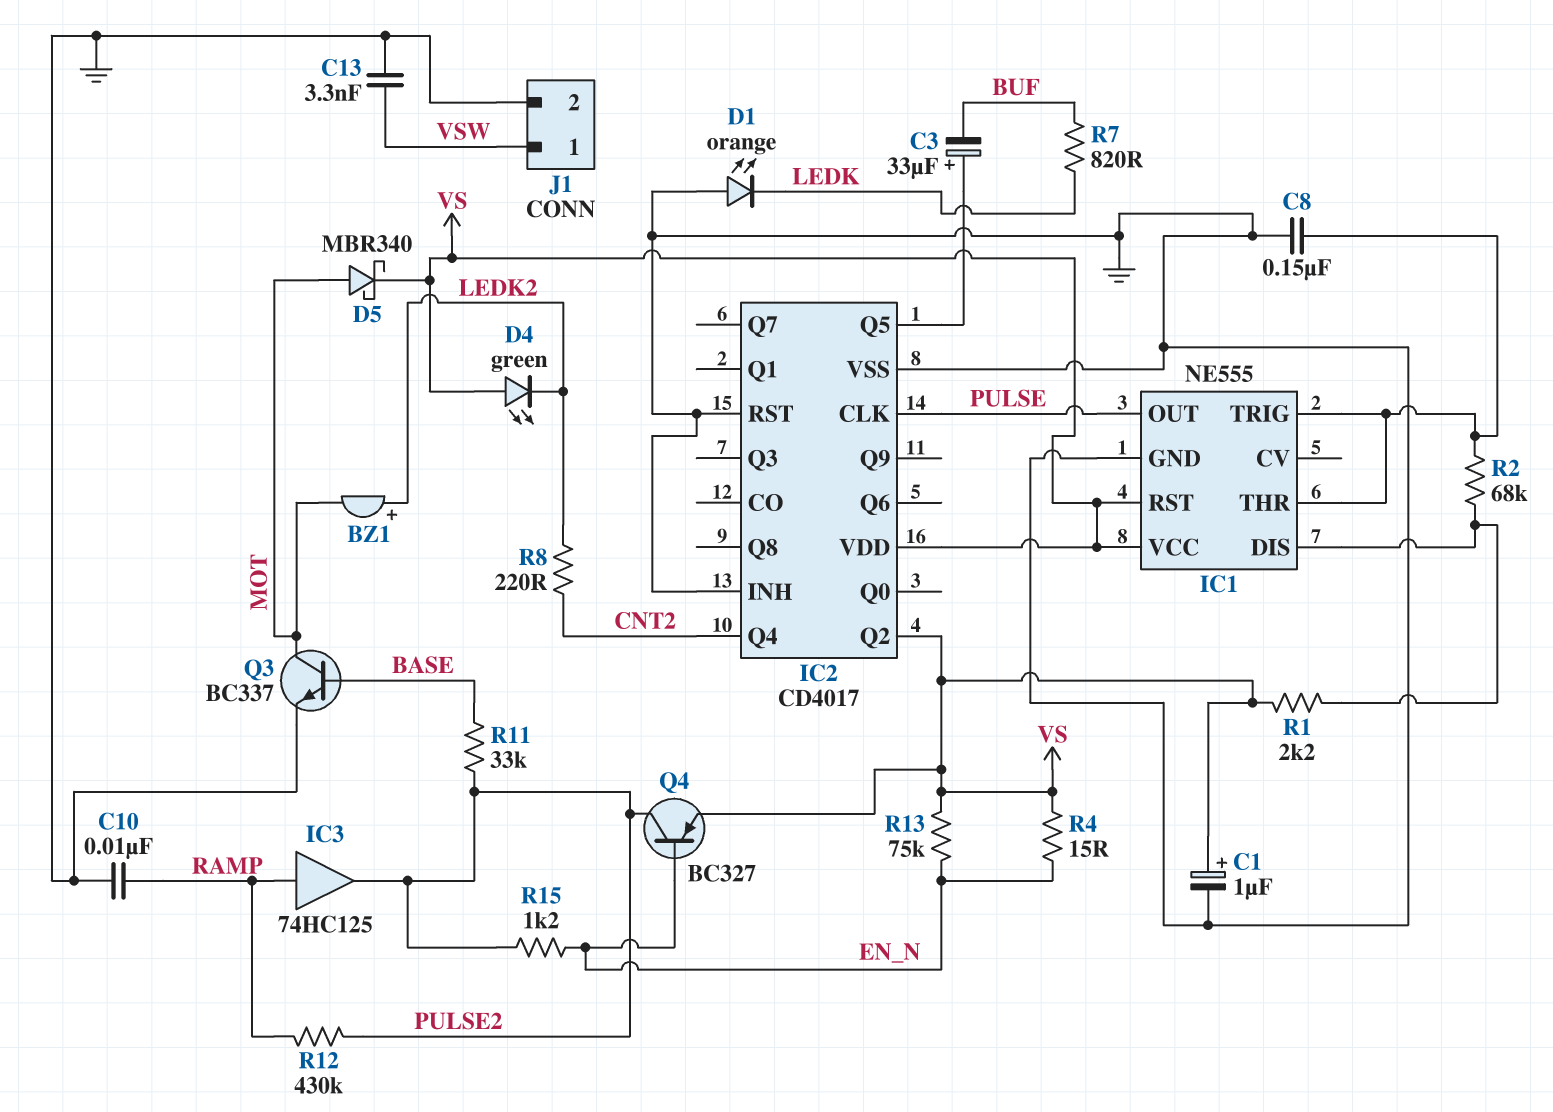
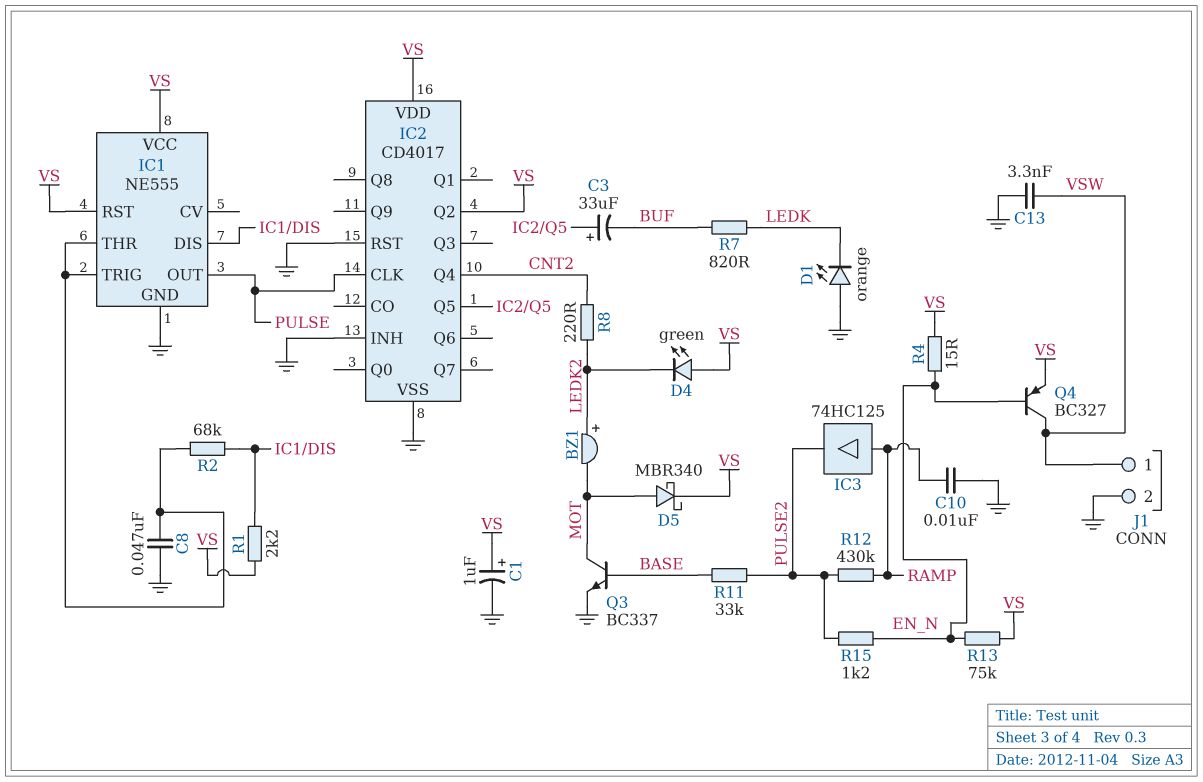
C8: 150nF (GND, IC1/THR) -> 47nF (GND, IC1/THR)
Q4: PNP BC327 (B EN_N, C PULSE2, E VS) -> PNP BC327 (B EN_N, C VSW, E VS)

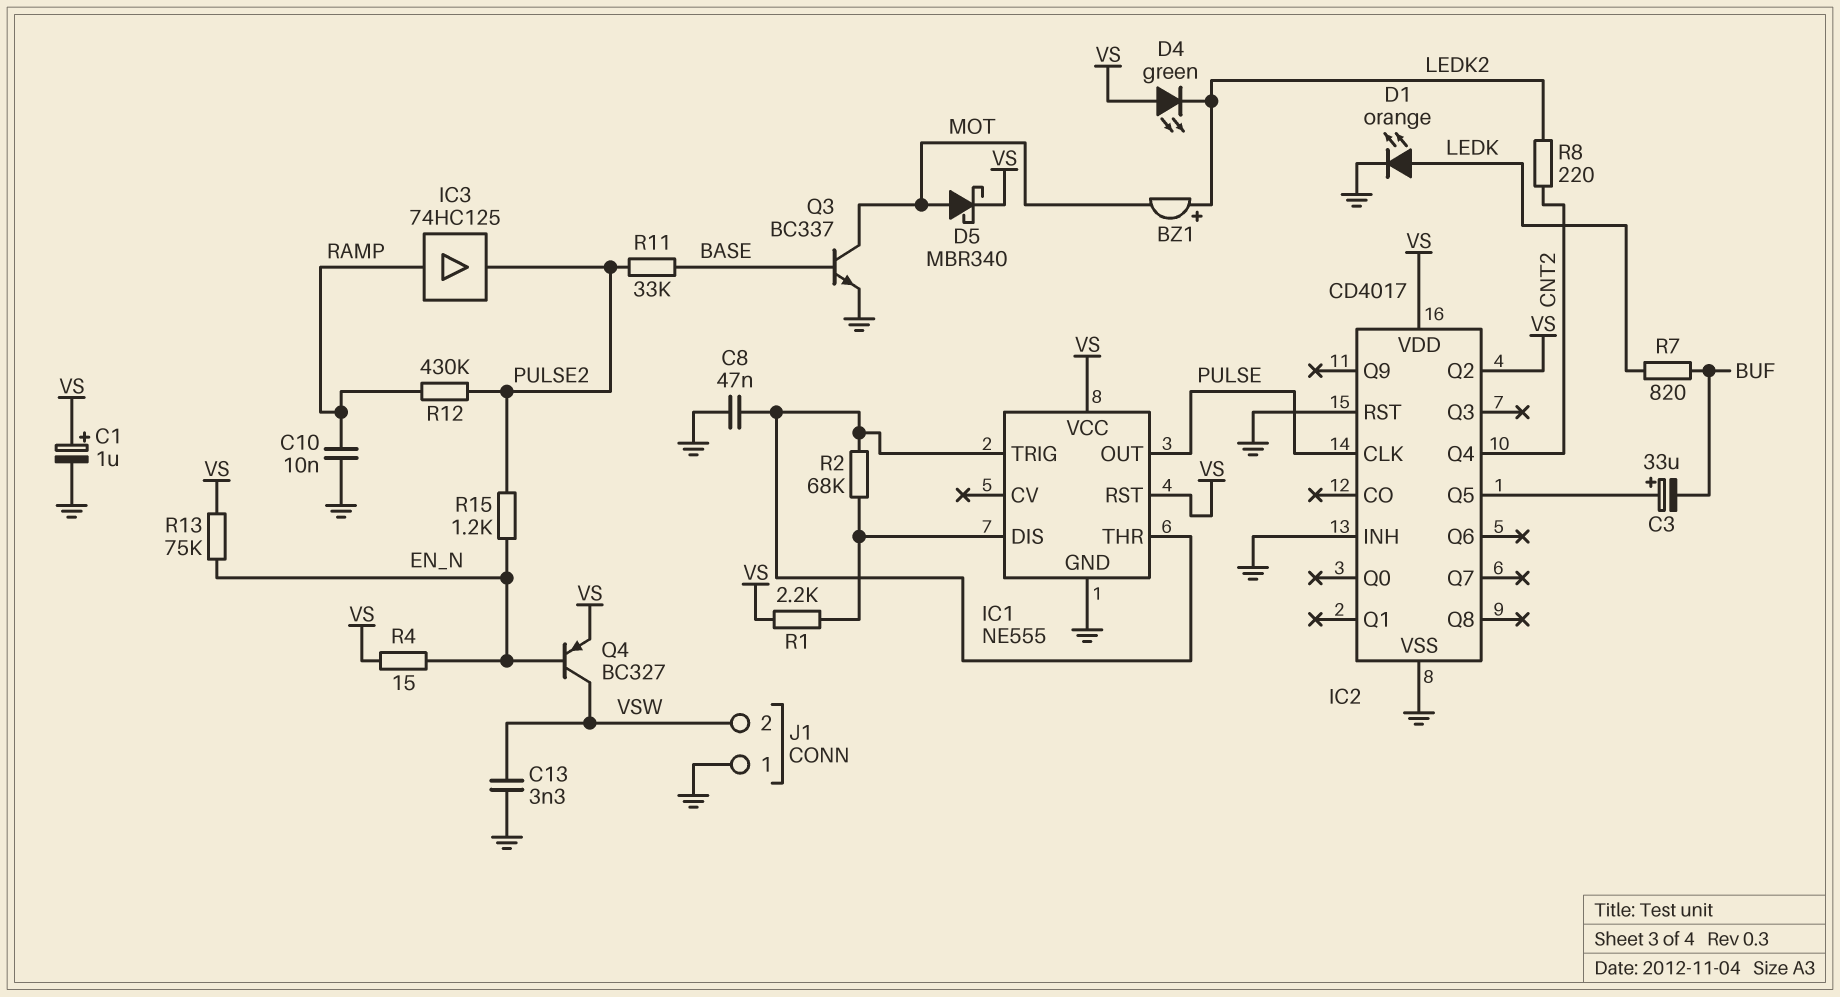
D1: LED orange (A GND, K LEDK) -> LED orange (A LEDK, K GND)
J1 pin 1: VSW -> GND
J1 pin 2: GND -> VSW

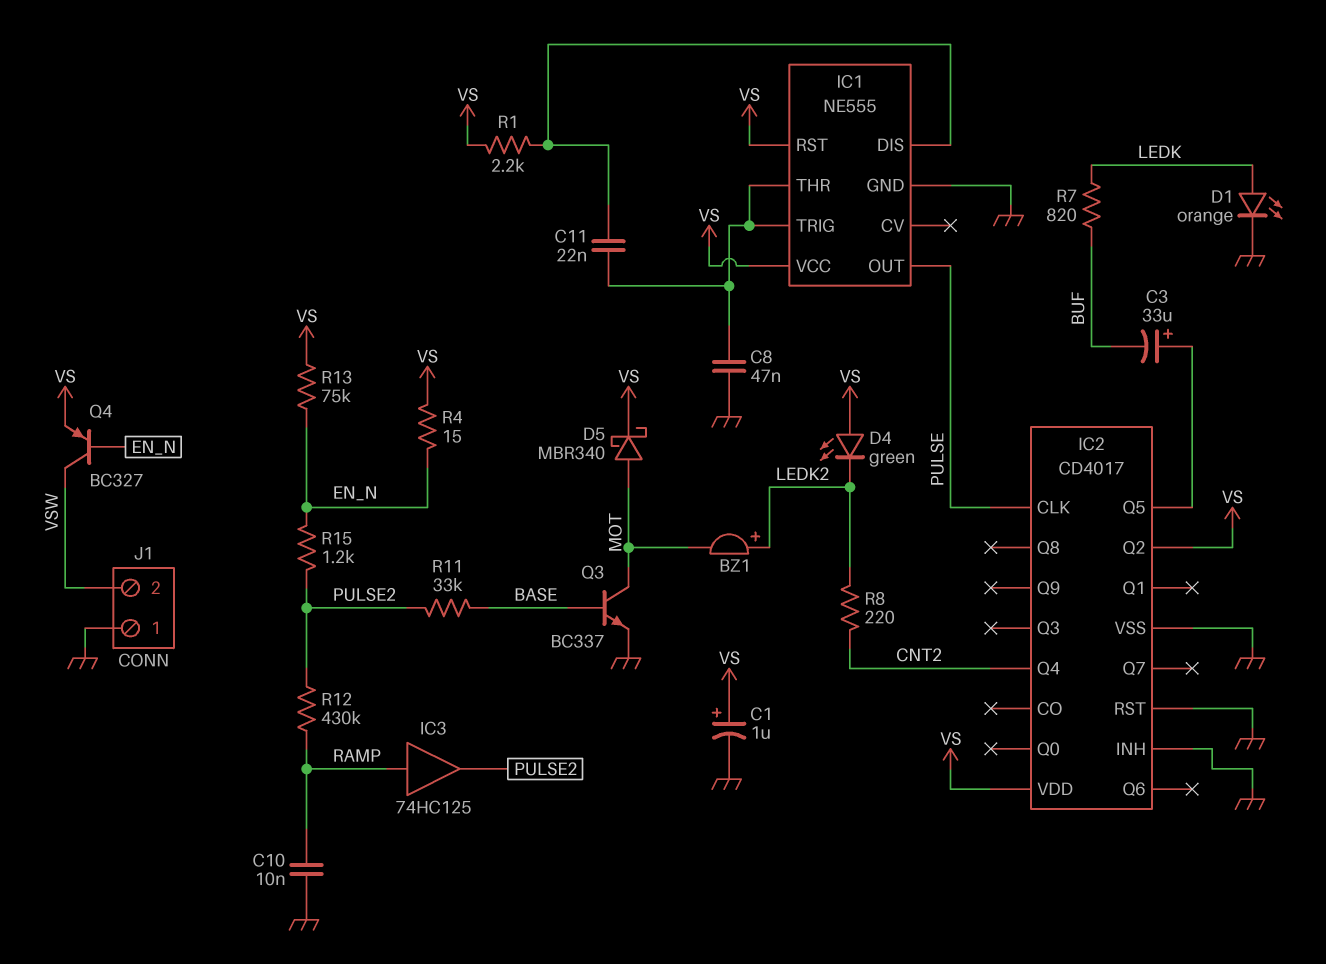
C11: none -> 22nF (IC1/DIS, IC1/THR)
C13: 3.3nF (GND, VSW) -> none
R2: 68k (IC1/DIS, IC1/THR) -> none

